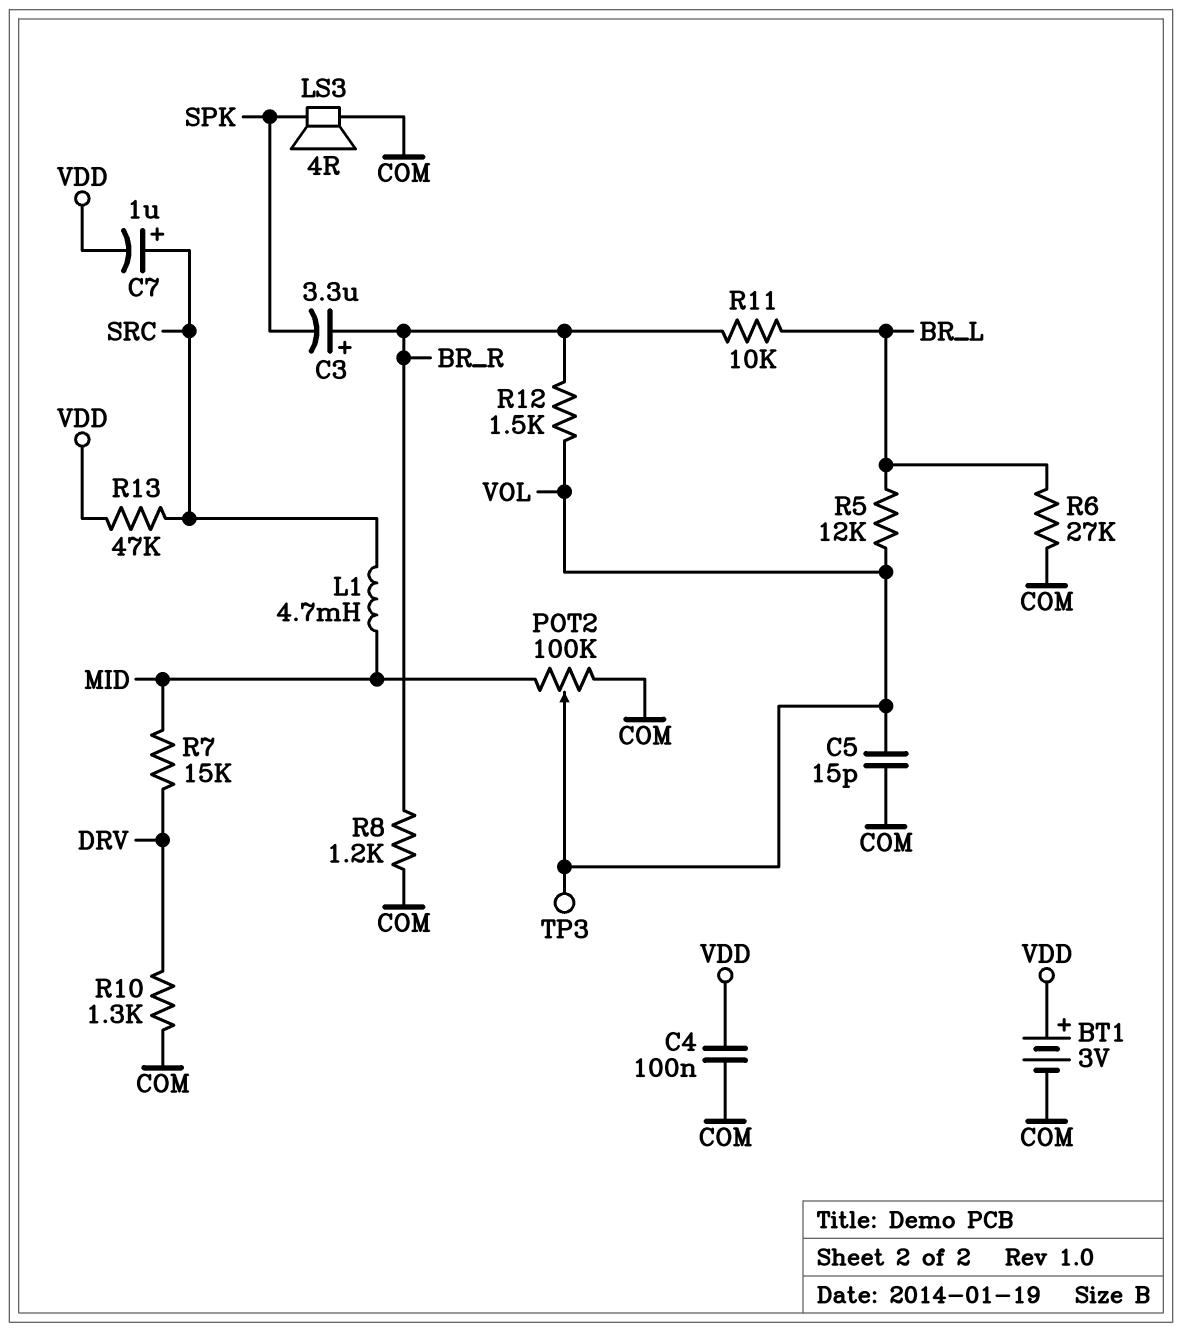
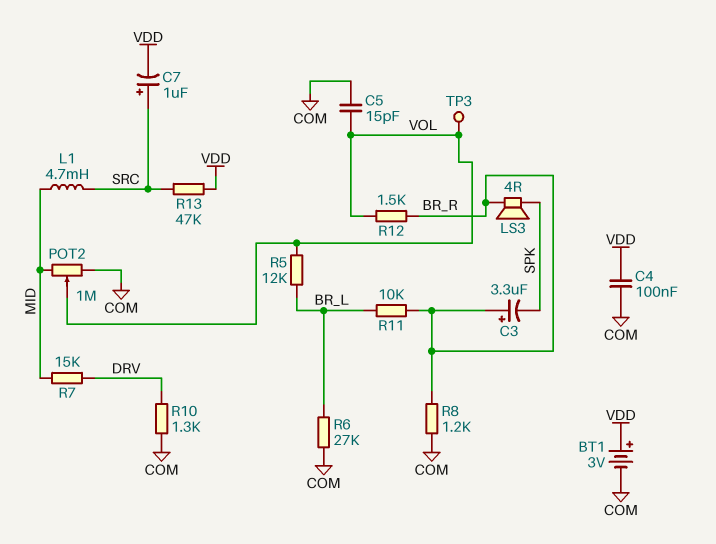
LS3: speaker 4R (COM, SPK) -> speaker 4R (BR_R, SPK)
POT2: 100k (COM, MID, wiper VOL) -> 1M (COM, MID, wiper VOL)

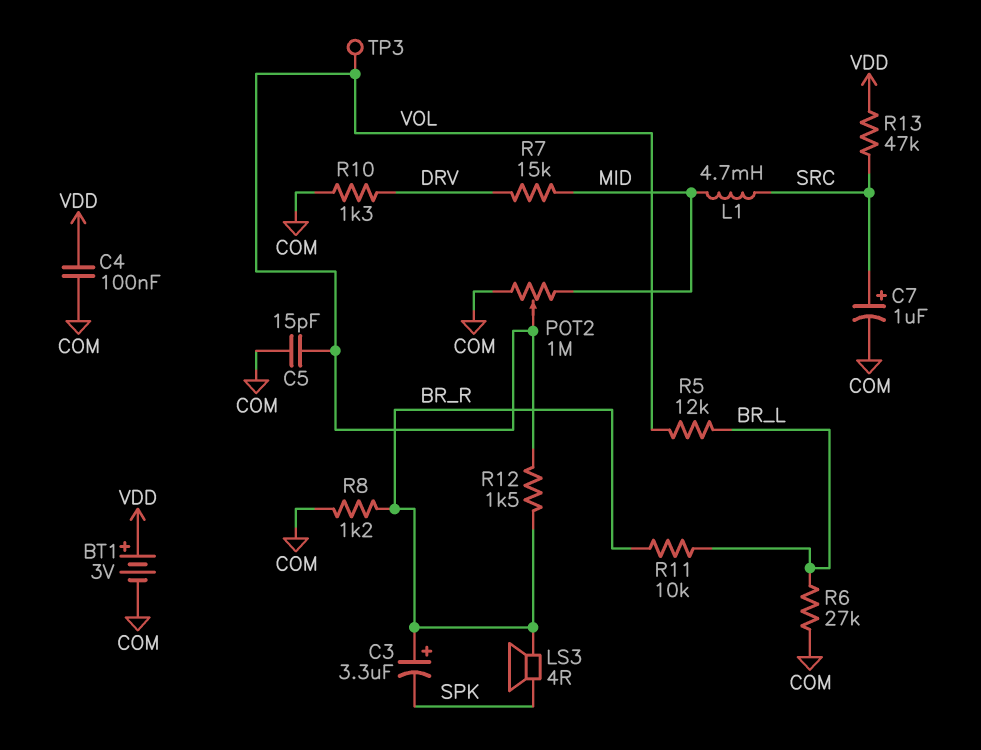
C7: 1uF (plus SRC, minus VDD) -> 1uF (plus SRC, minus COM)

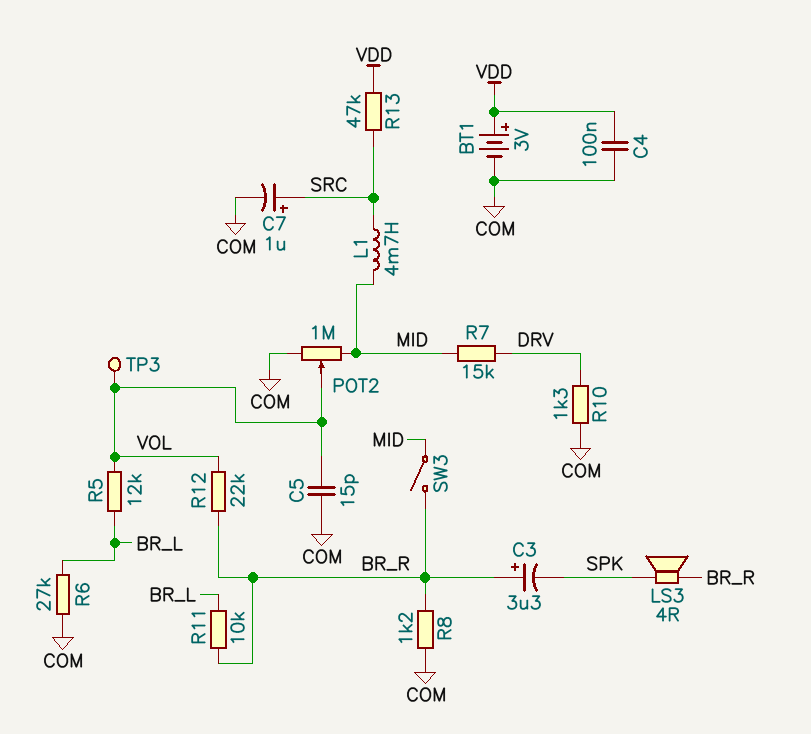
R12: 1.5k (BR_R, VOL) -> 22k (BR_R, VOL)
SW3: none -> switch (BR_R, MID)

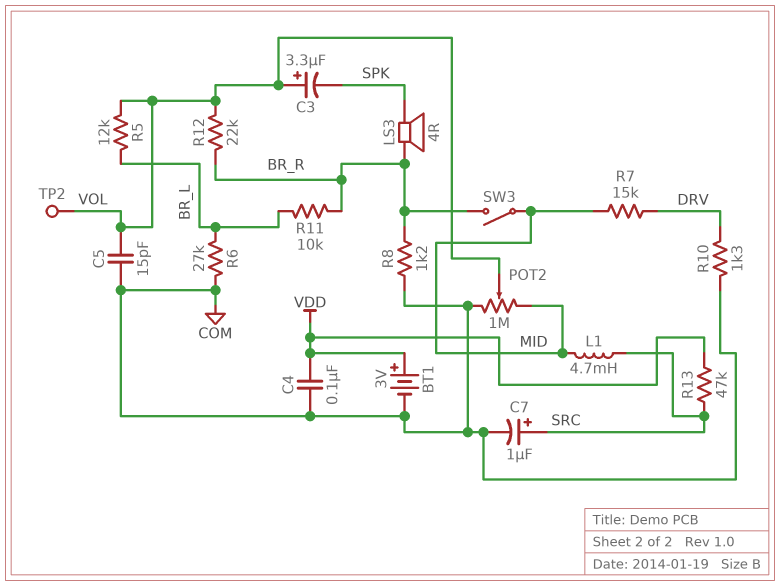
C3: 3.3uF (plus BR_R, minus SPK) -> 3.3uF (plus VOL, minus SPK)
TP2: none -> test point (VOL)
TP3: test point (VOL) -> none

